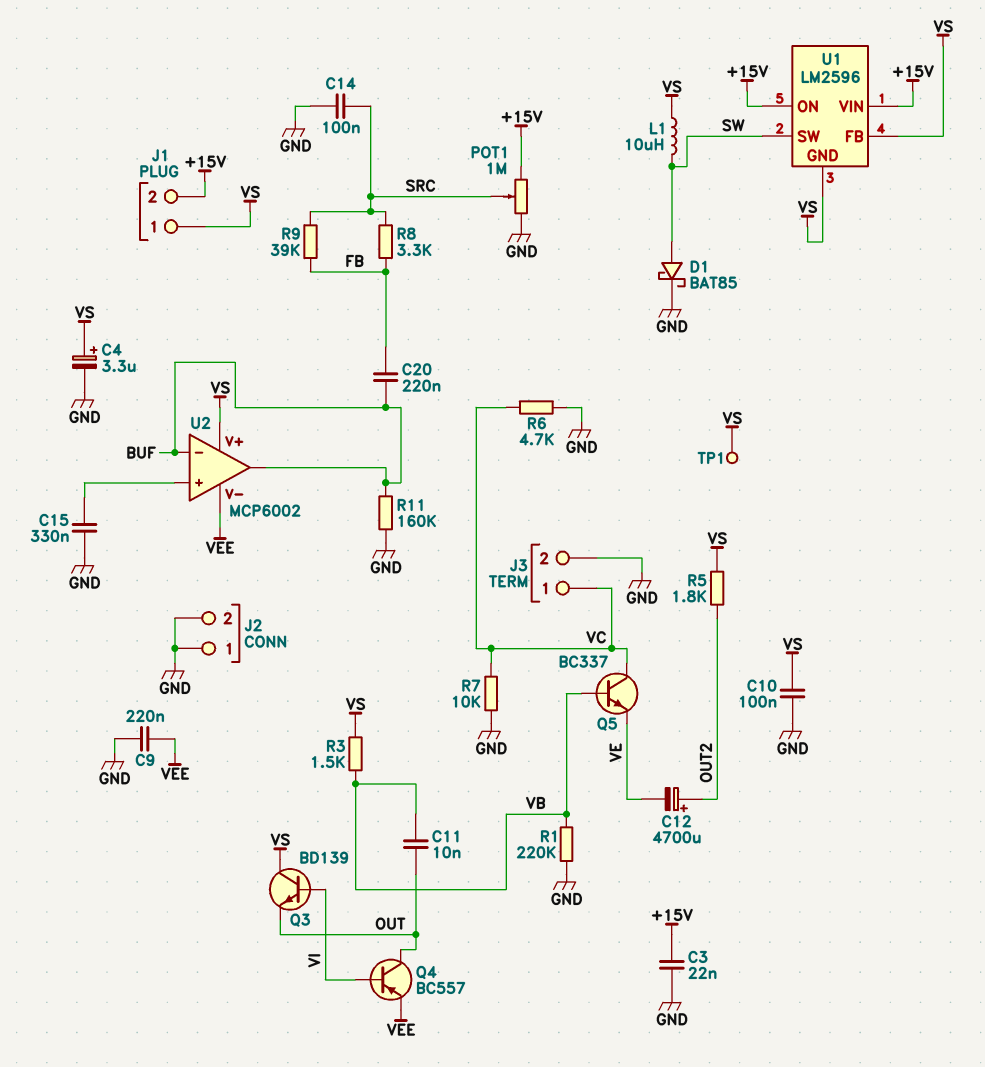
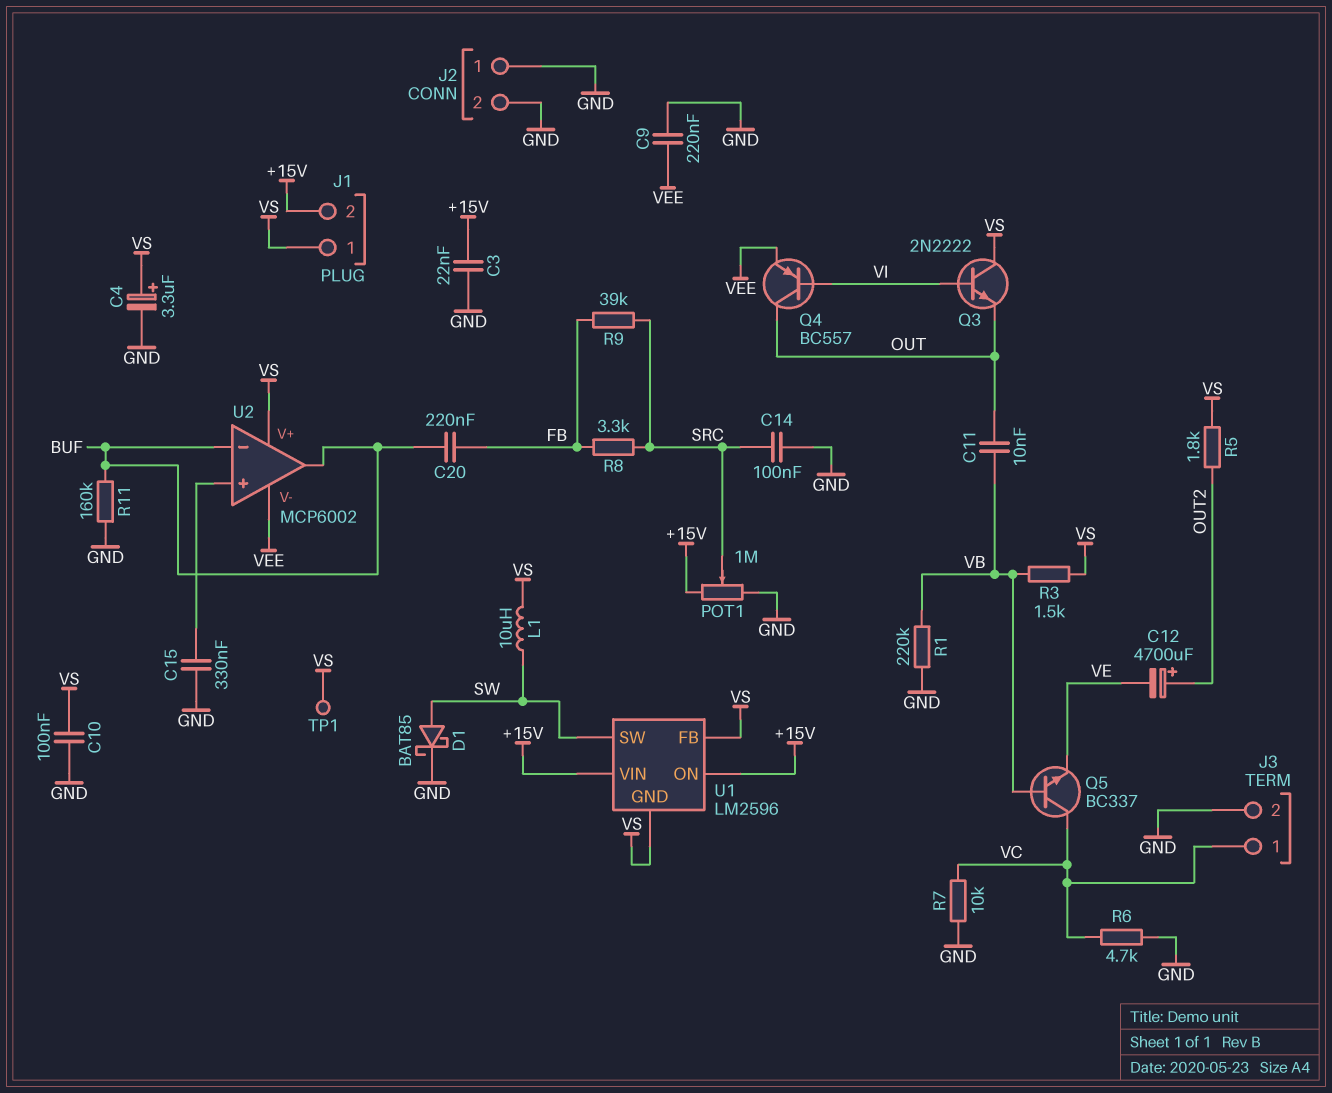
Q3: NPN BD139 (B VI, C VS, E OUT) -> NPN 2N2222 (B VI, C VS, E OUT)

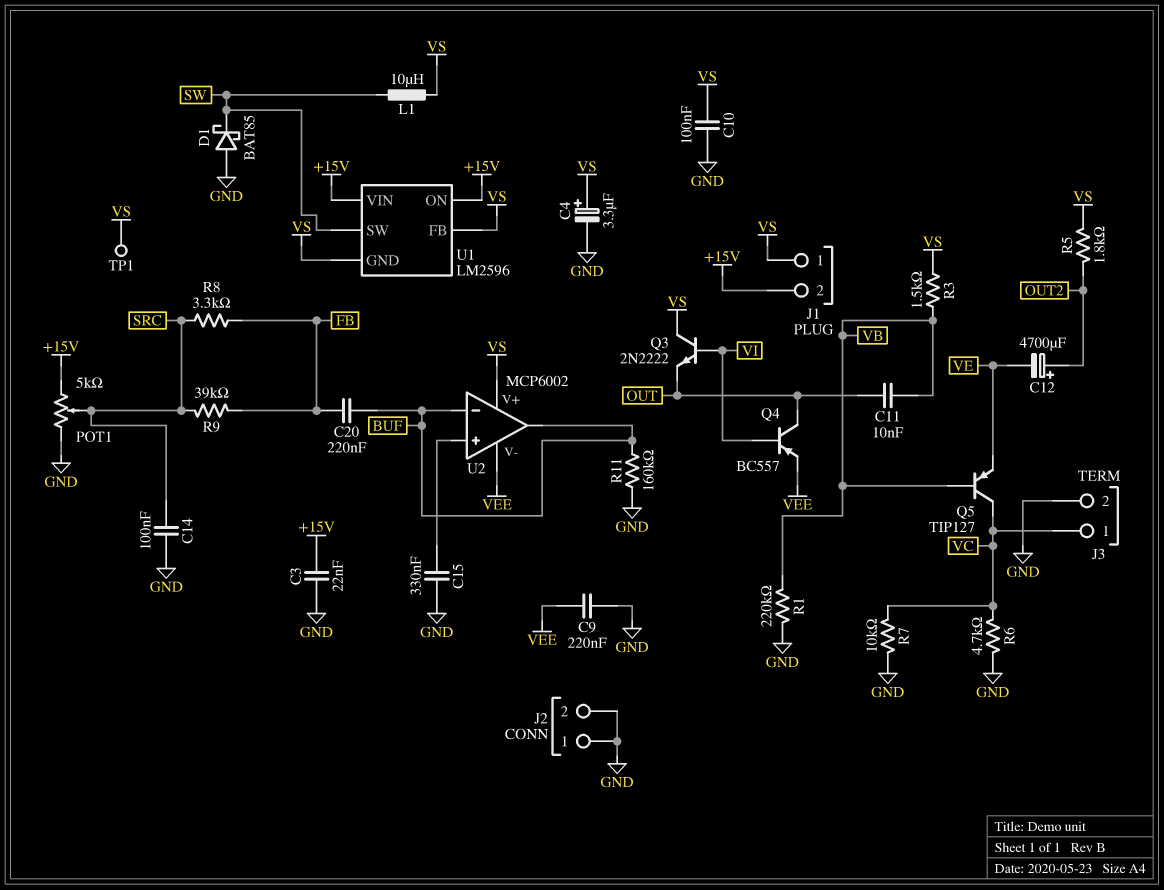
D1: schottky BAT85 (A SW, K GND) -> schottky BAT85 (A GND, K SW)
POT1: 1M (+15V, GND, wiper SRC) -> 5k (+15V, GND, wiper SRC)
Q5: NPN BC337 (B VB, C VC, E VE) -> PNP TIP127 (B VB, C VC, E VE)

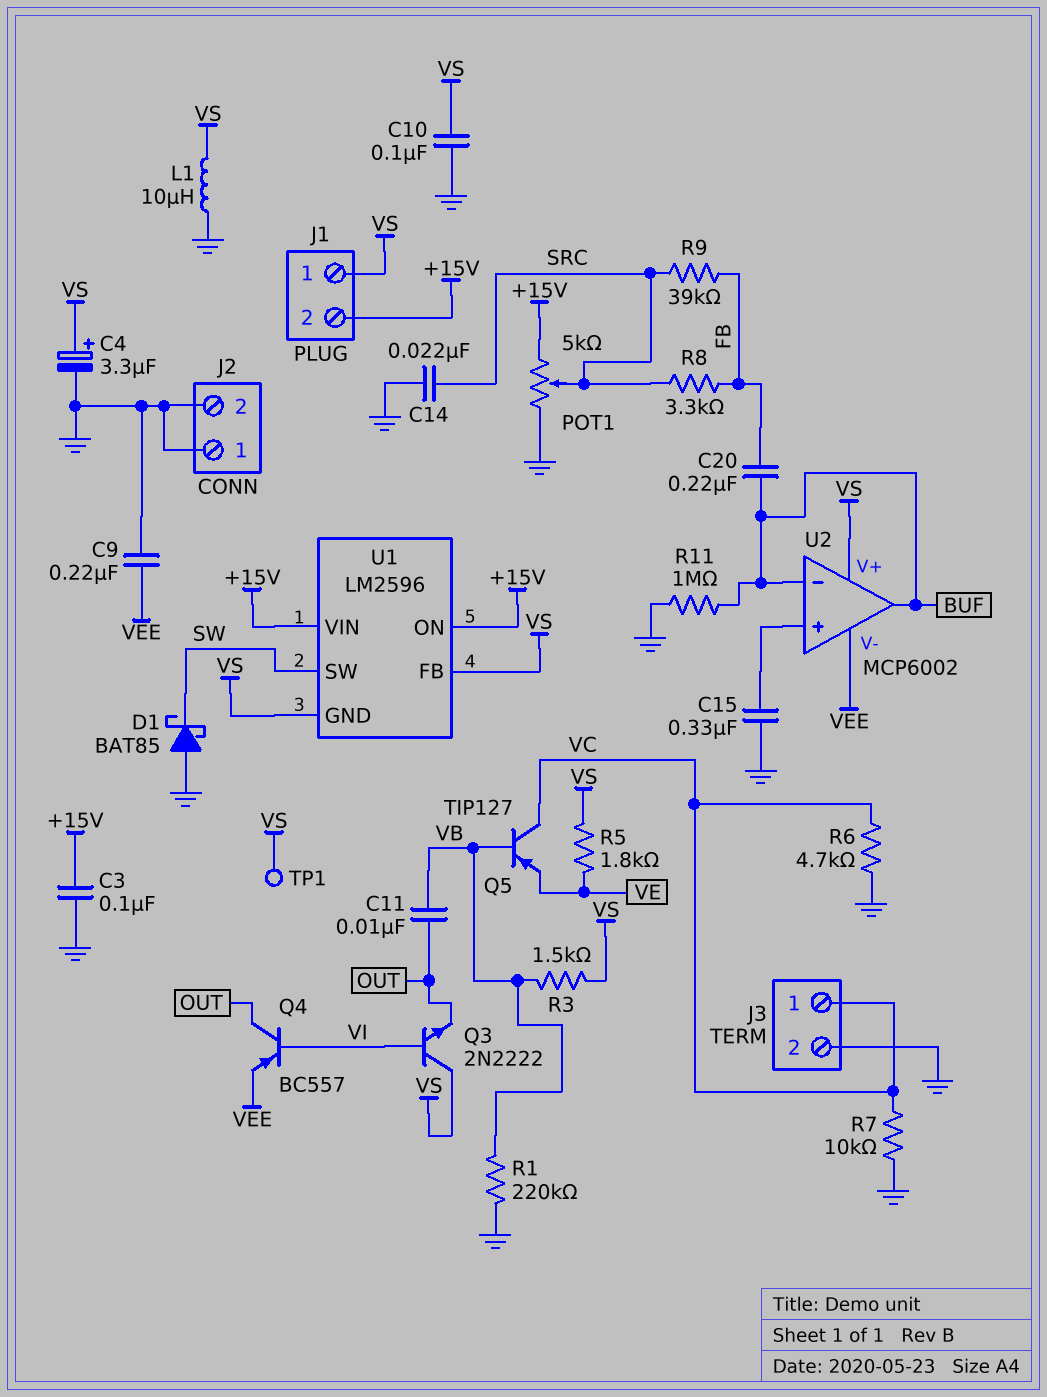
C3: 22nF (+15V, GND) -> 100nF (+15V, GND)
C12: 4700uF (plus OUT2, minus VE) -> none
C14: 100nF (GND, SRC) -> 22nF (GND, SRC)
L1: 10uH (SW, VS) -> 10uH (GND, VS)
R5: 1.8k (OUT2, VS) -> 1.8k (VE, VS)
R11: 160k (BUF, GND) -> 1M (BUF, GND)

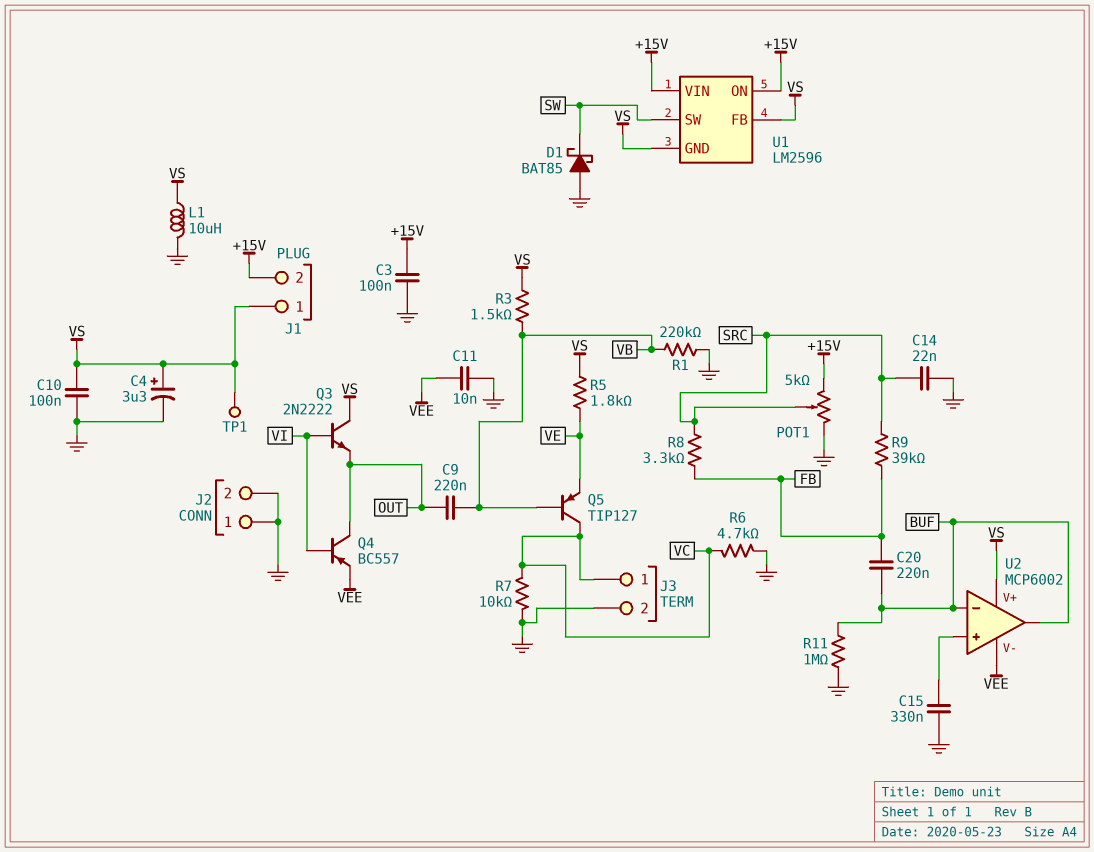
C9: 220nF (GND, VEE) -> 220nF (OUT, VB)
C11: 10nF (OUT, VB) -> 10nF (GND, VEE)

